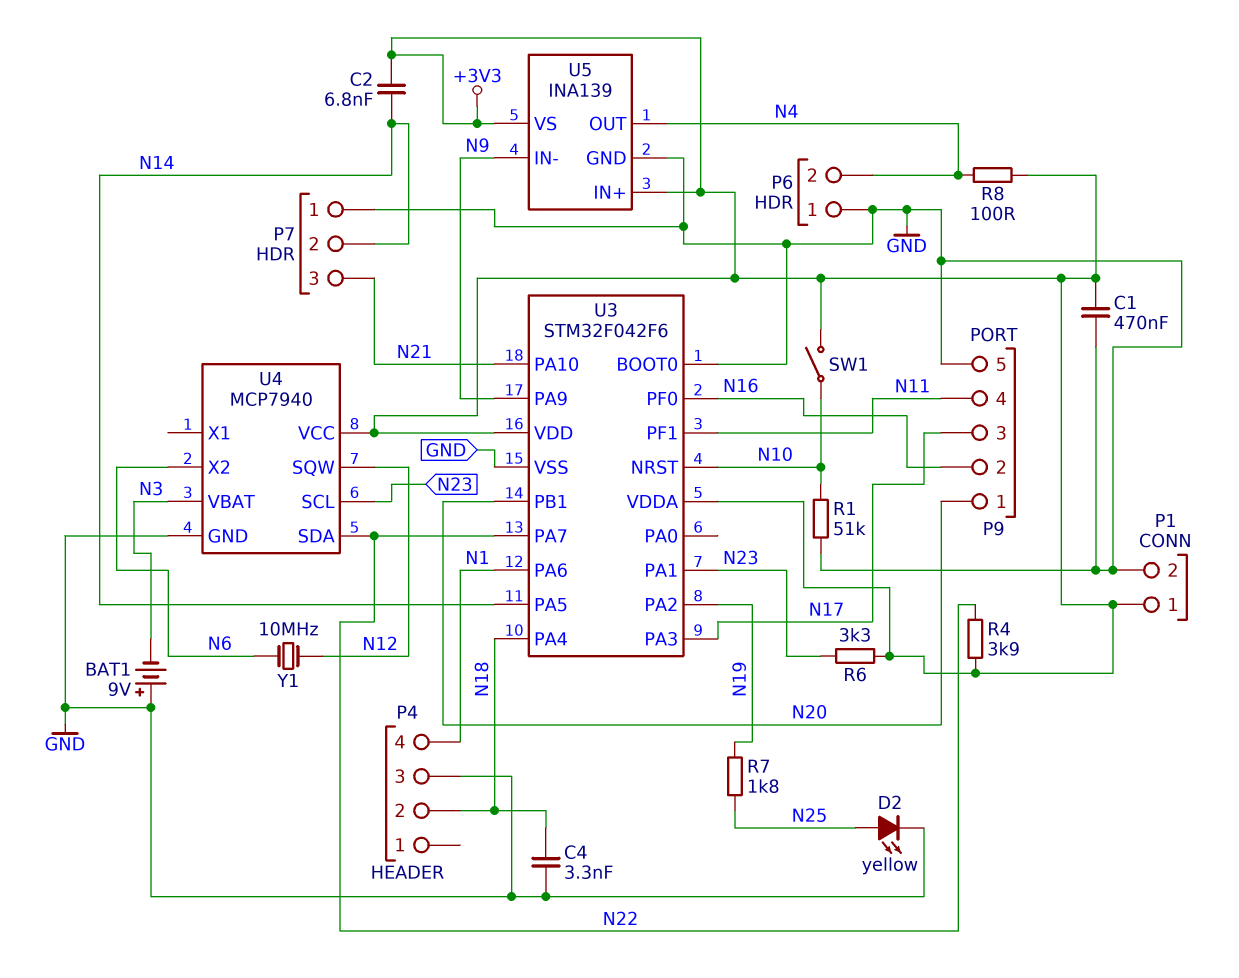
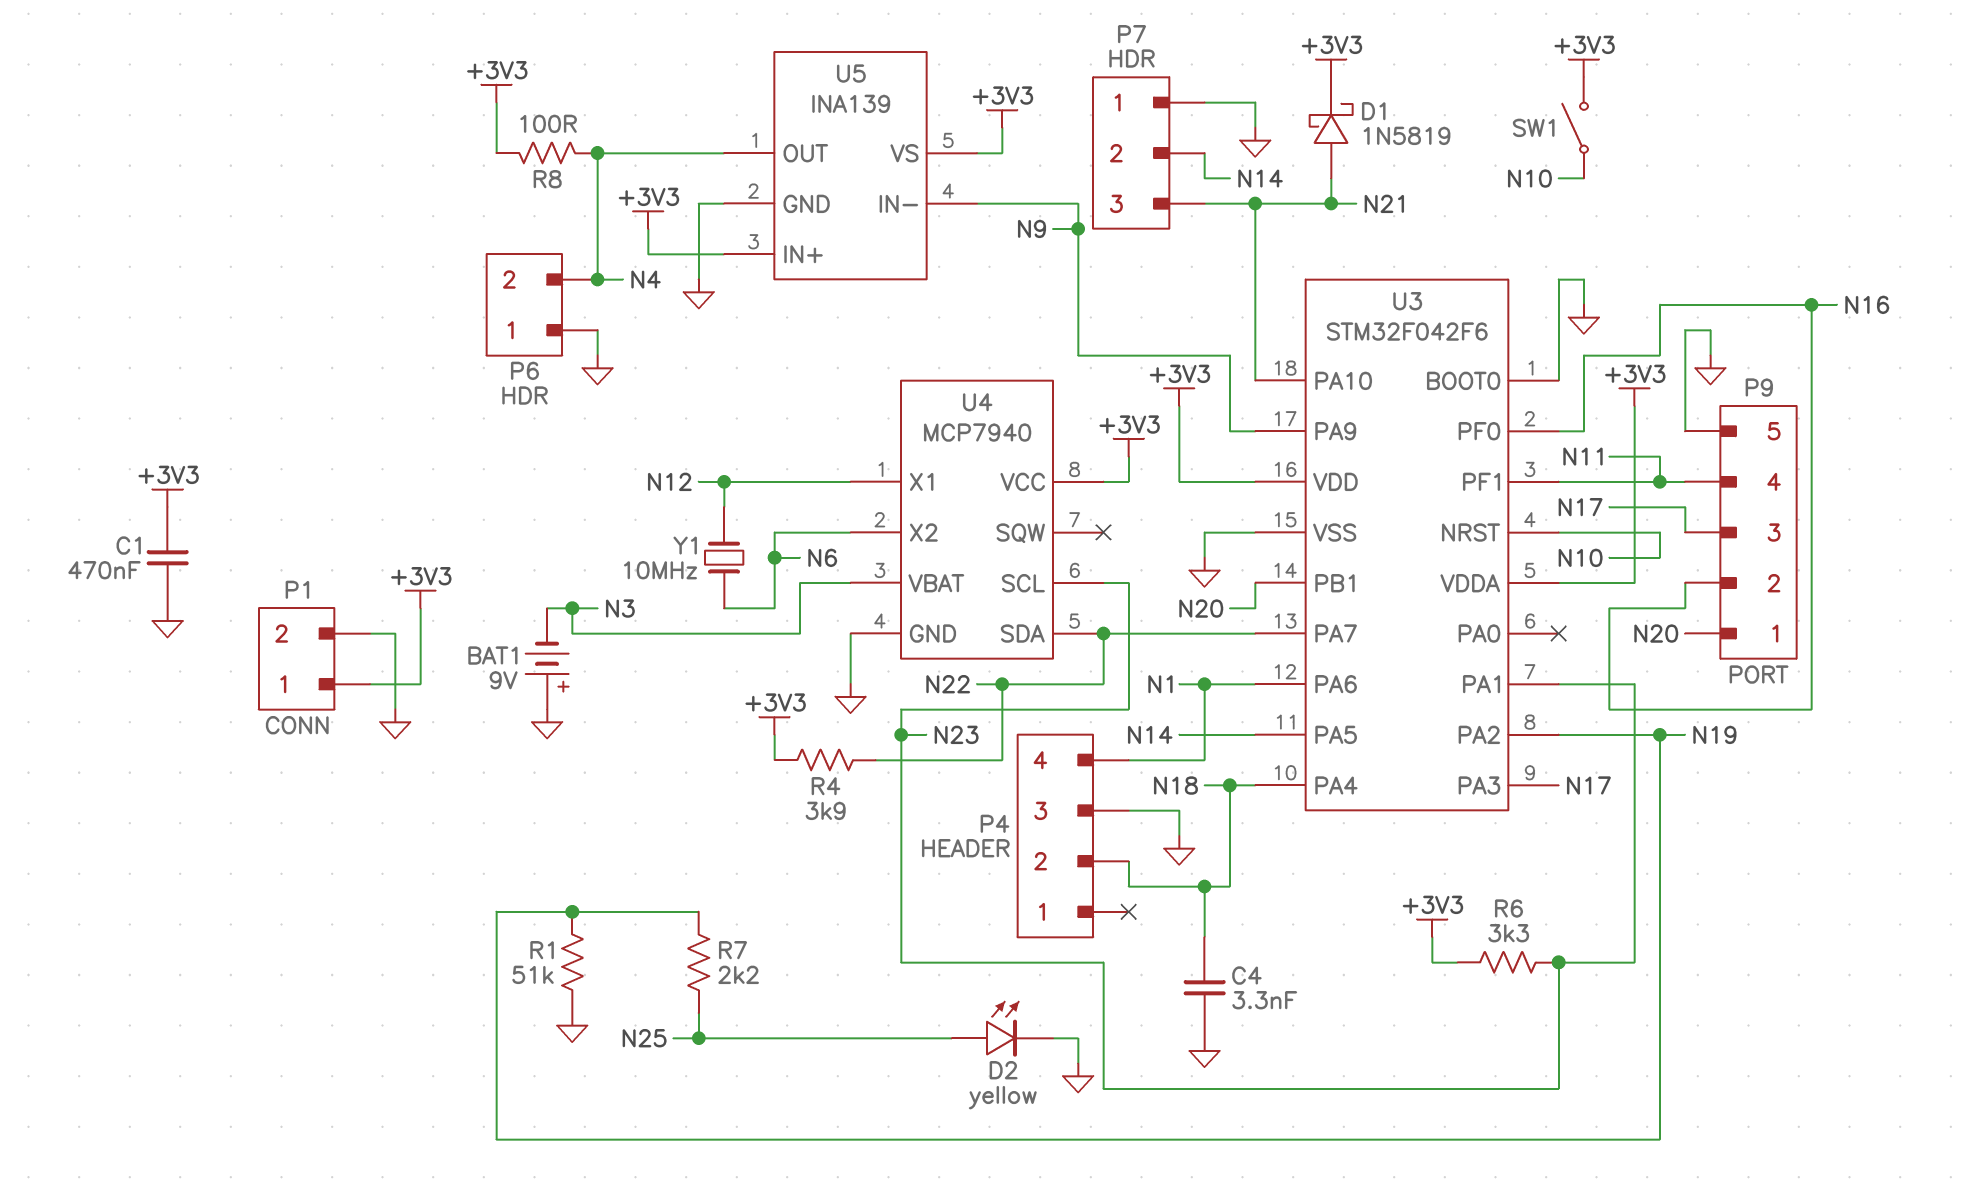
C2: 6.8nF (+3V3, N14) -> none
D1: none -> schottky 1N5819 (A N21, K +3V3)
R1: 51k (GND, N10) -> 51k (GND, N19)
R7: 1.8k (N19, N25) -> 2.2k (N19, N25)
U4 pin SQW: N12 -> none
U4 pin X1: none -> N12

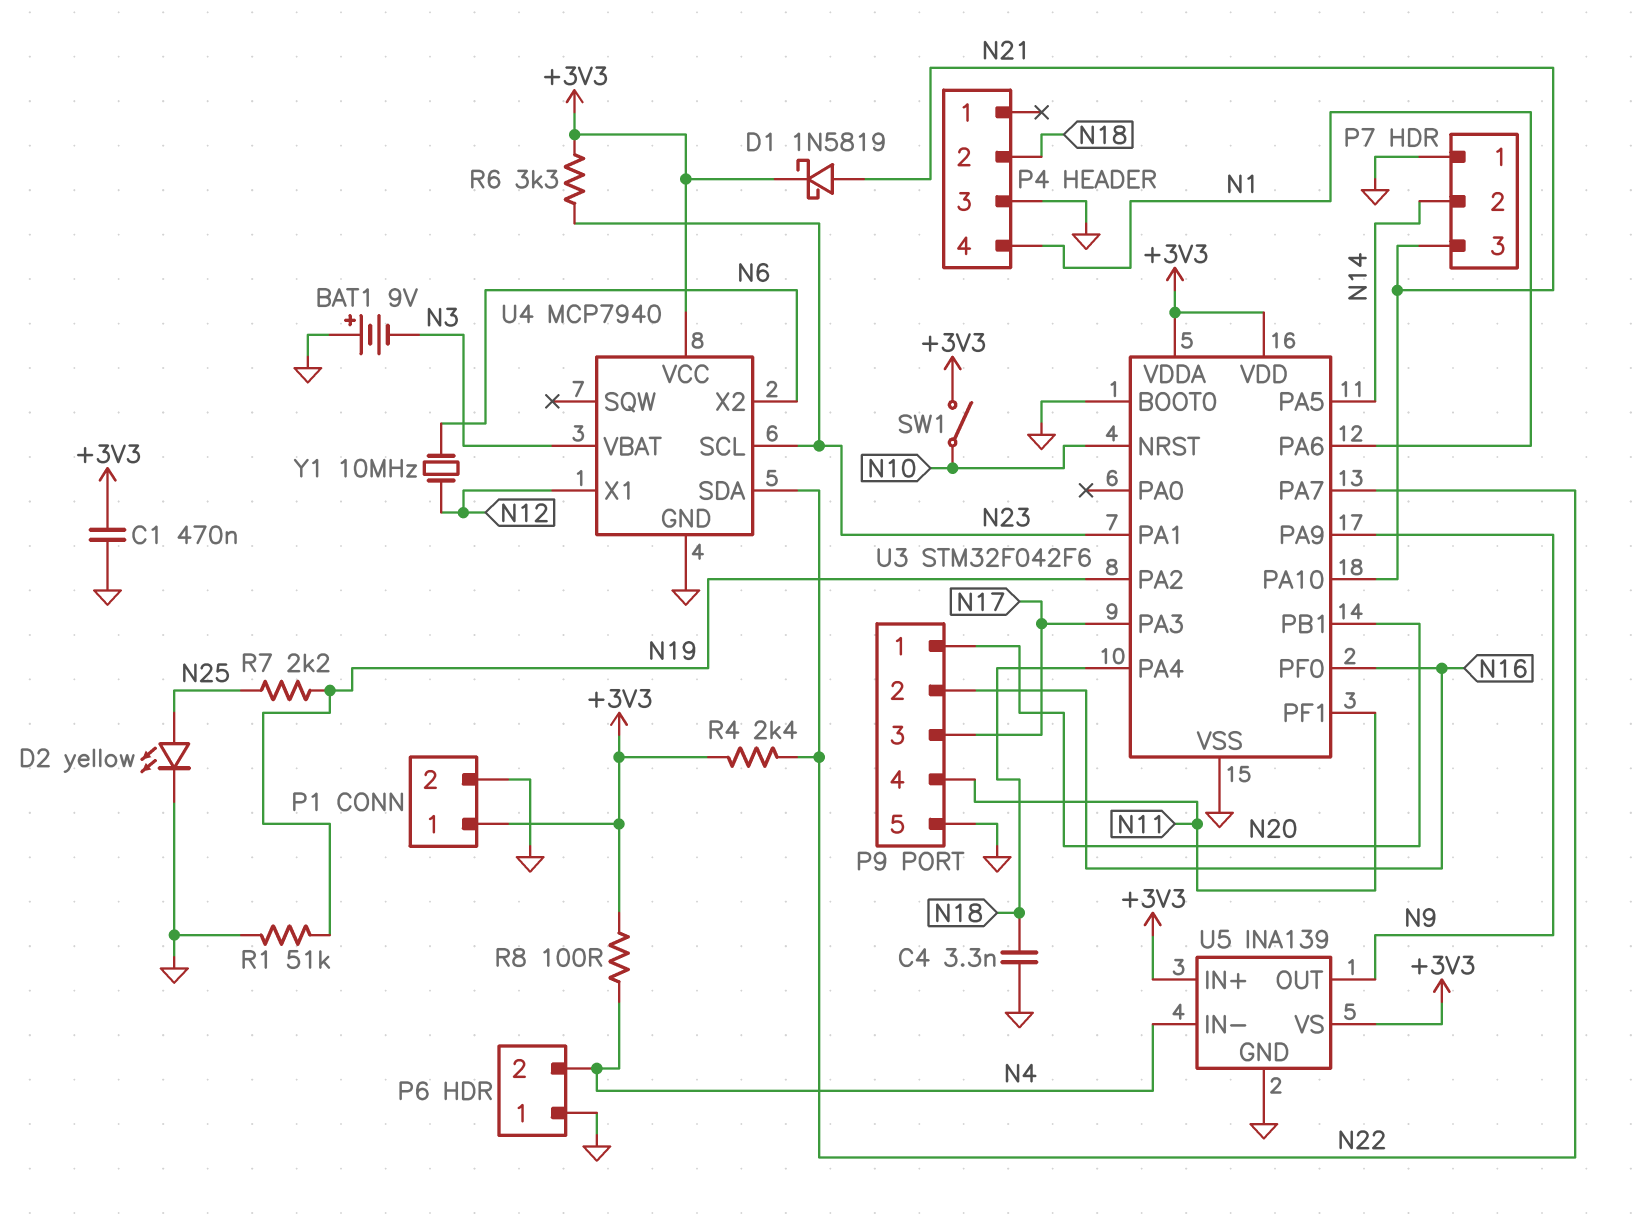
R4: 3.9k (+3V3, N22) -> 2.4k (+3V3, N22)
U5 pin IN-: N9 -> N4
U5 pin OUT: N4 -> N9

